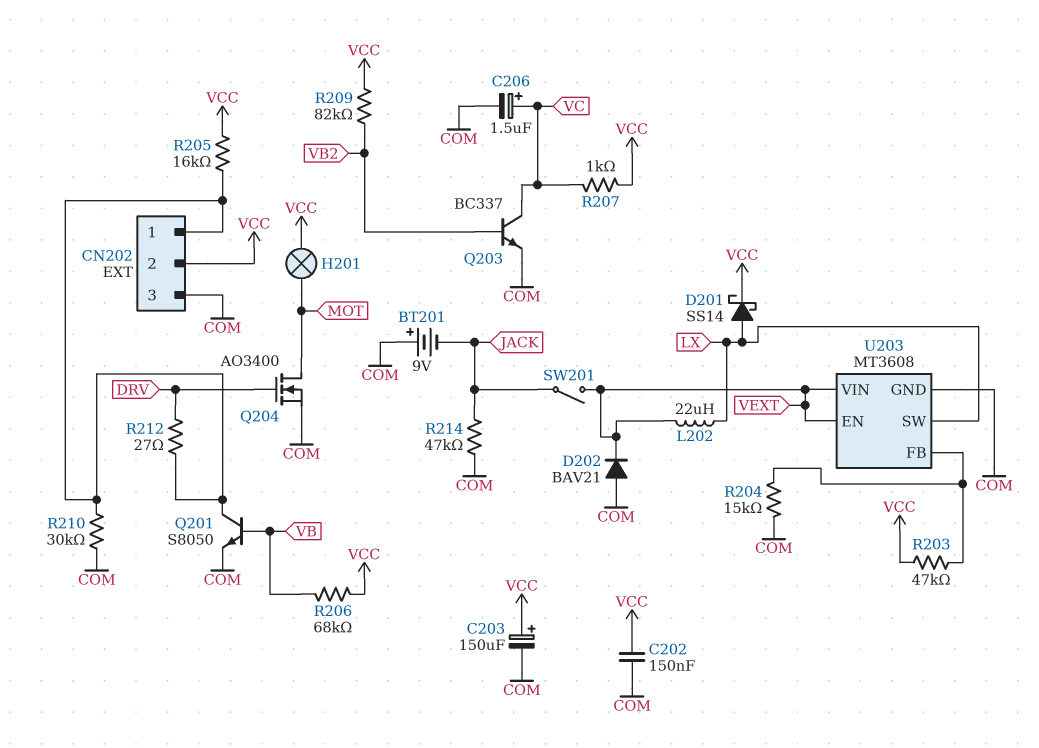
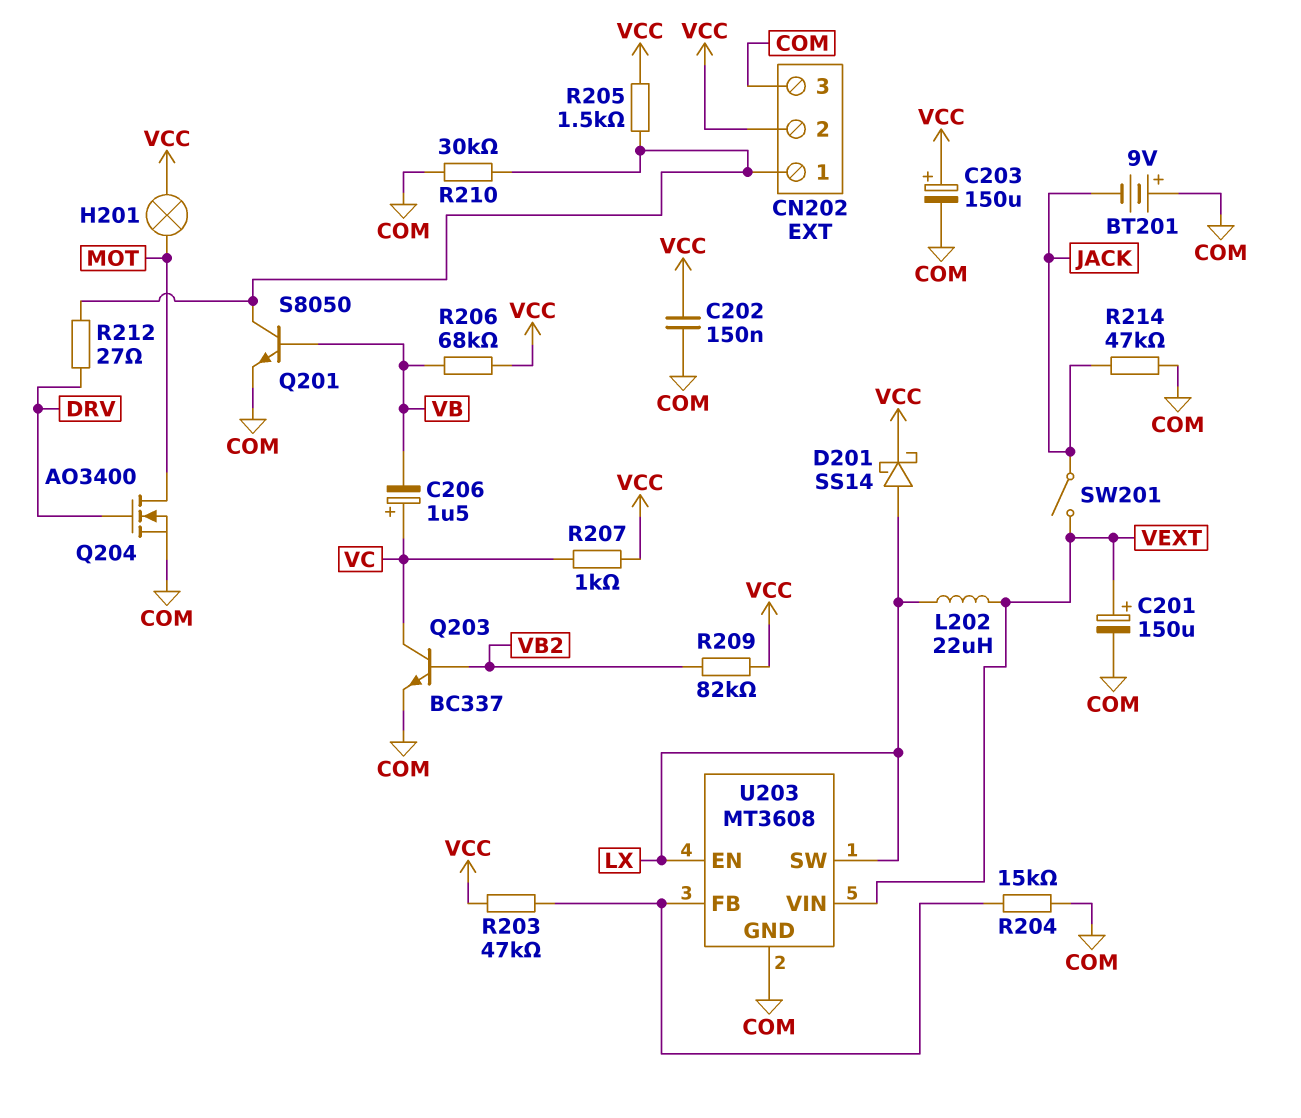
C201: none -> 150uF (plus VEXT, minus COM)
C206: 1.5uF (plus VC, minus COM) -> 1.5uF (plus VC, minus VB)
D202: diode BAV21 (A COM, K VEXT) -> none
R205: 16k (CN202/1, VCC) -> 1.5k (CN202/1, VCC)
U203 pin EN: VEXT -> LX

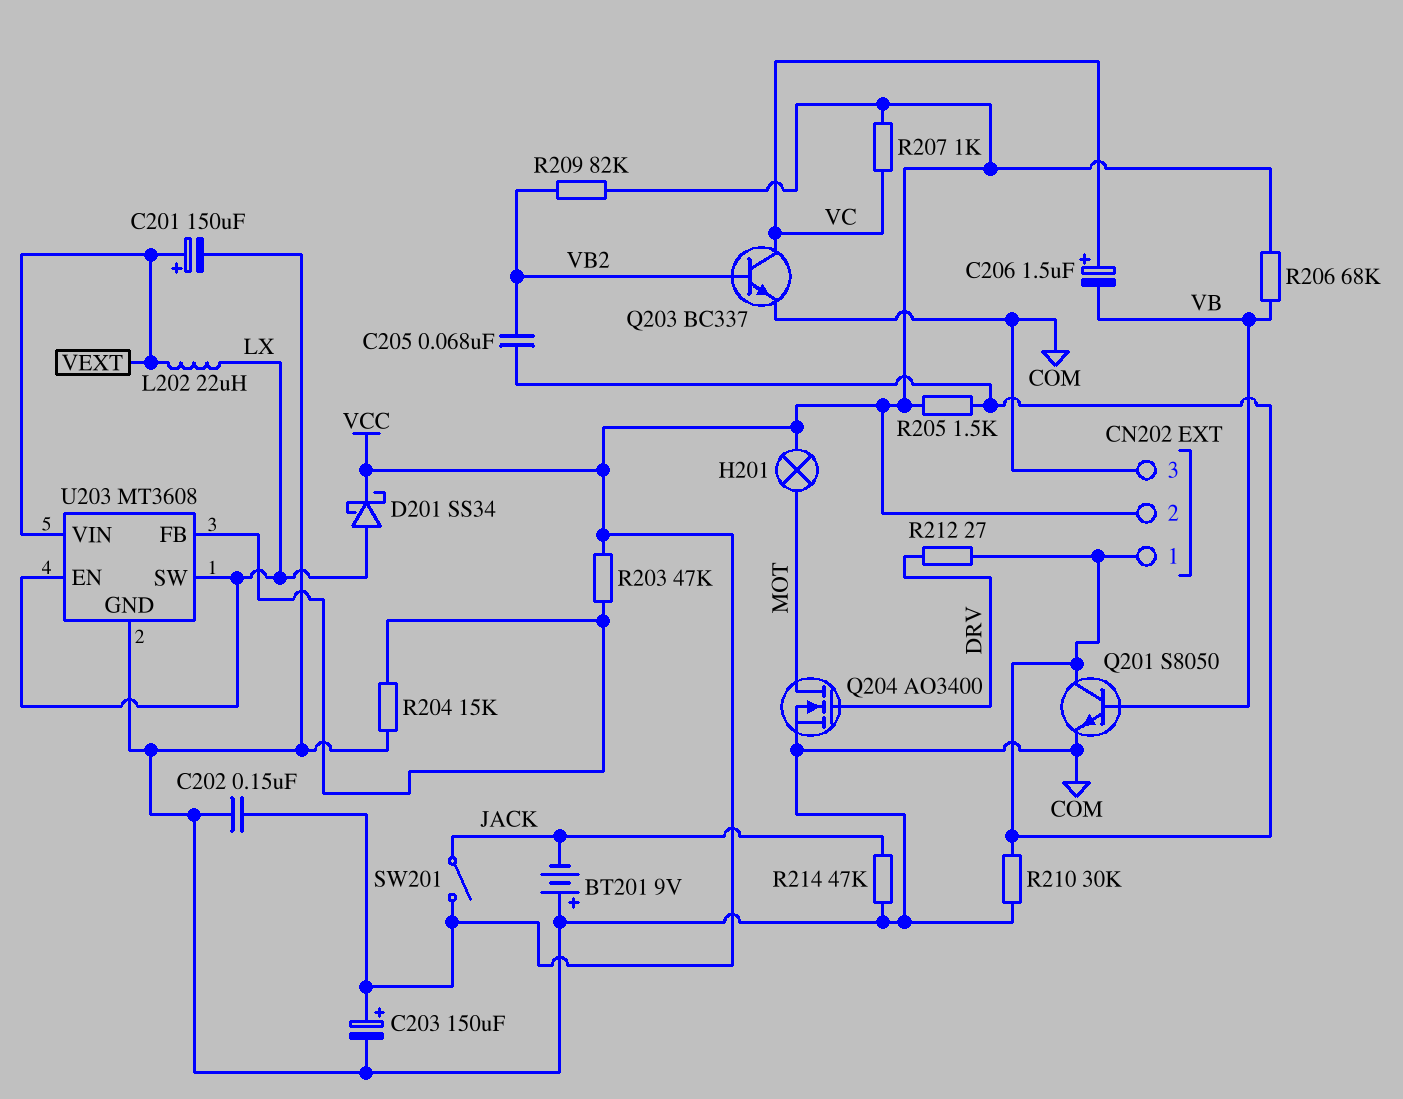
C205: none -> 68nF (CN202/1, VB2)
D201: schottky SS14 (A LX, K VCC) -> schottky SS34 (A LX, K VCC)
SW201: switch (JACK, VEXT) -> switch (JACK, VCC)

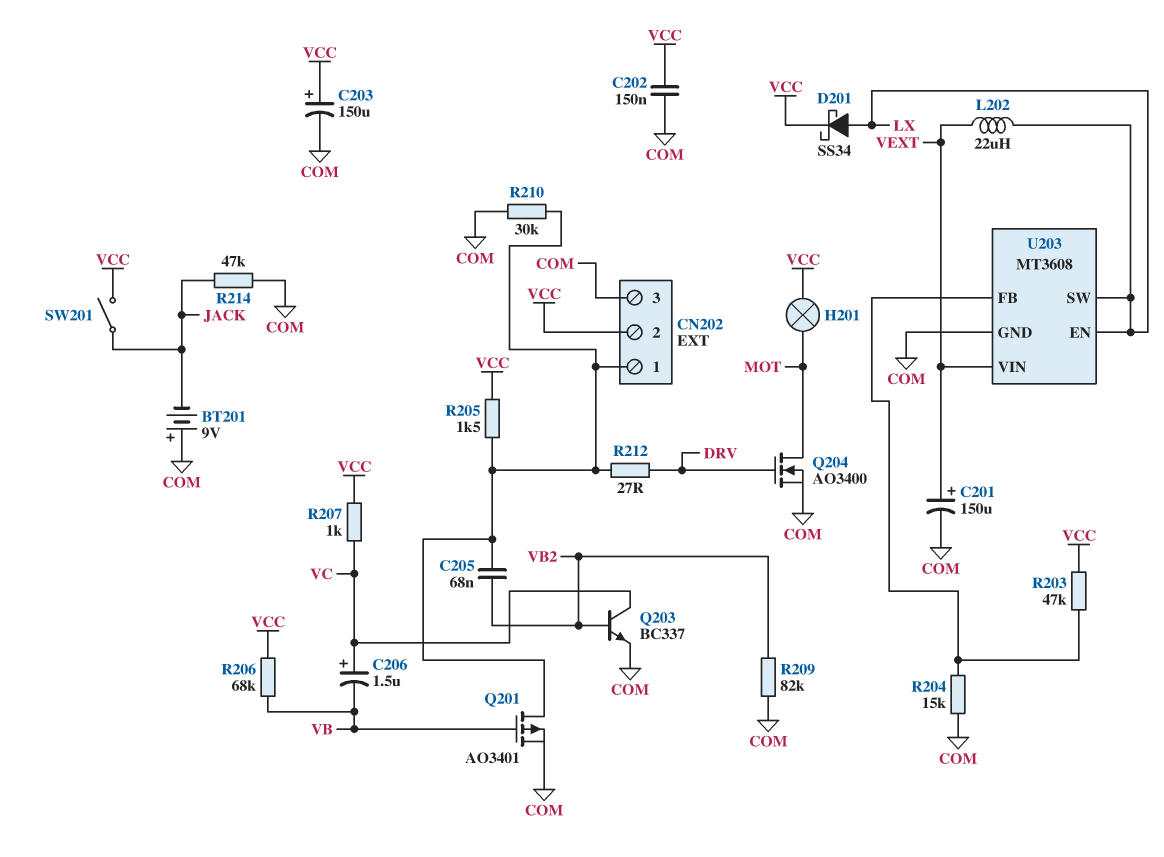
Q201: NPN S8050 (B VB, C CN202/1, E COM) -> PMOS AO3401 (G VB, D CN202/1, S COM)
R209: 82k (VB2, VCC) -> 82k (COM, VB2)

